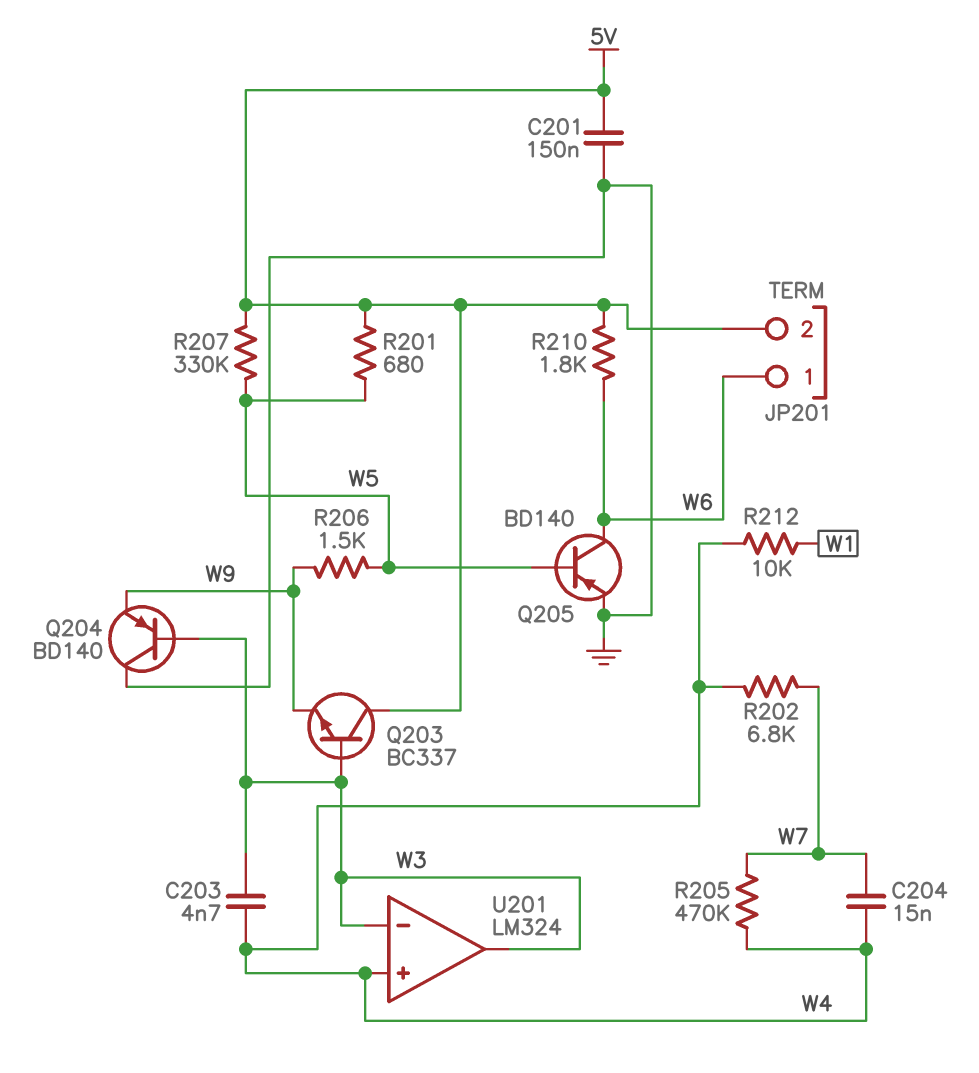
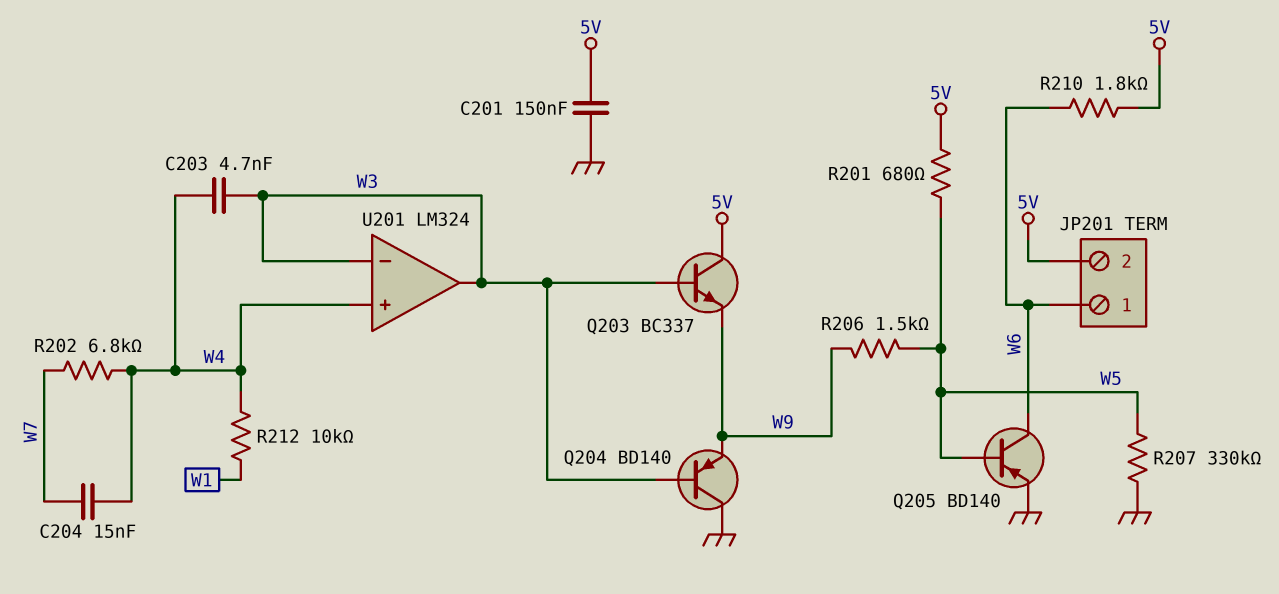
R205: 470k (W4, W7) -> none
R207: 330k (5V, W5) -> 330k (GND, W5)

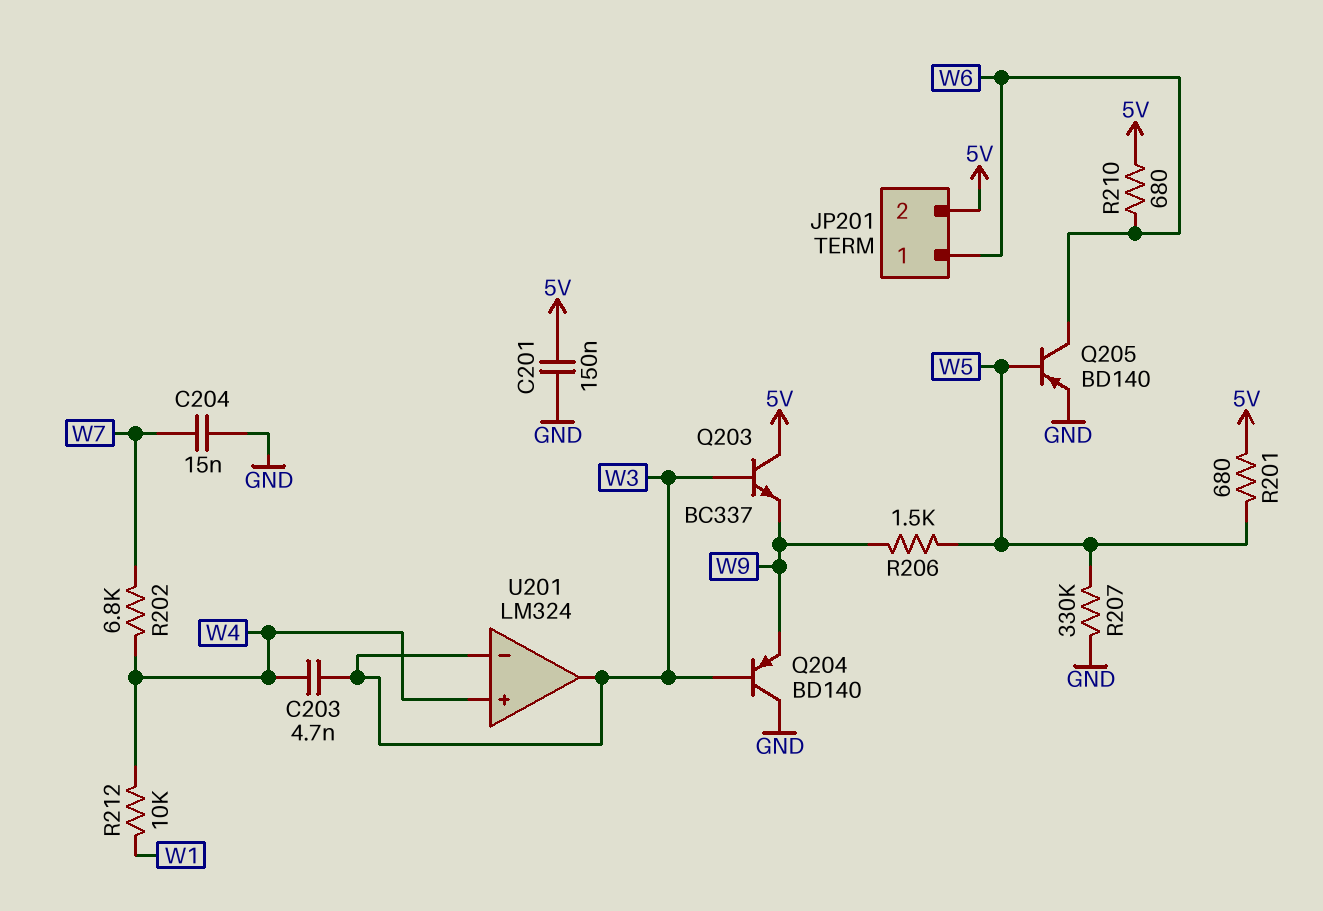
C204: 15nF (W4, W7) -> 15nF (GND, W7)
R210: 1.8k (5V, W6) -> 680 (5V, W6)

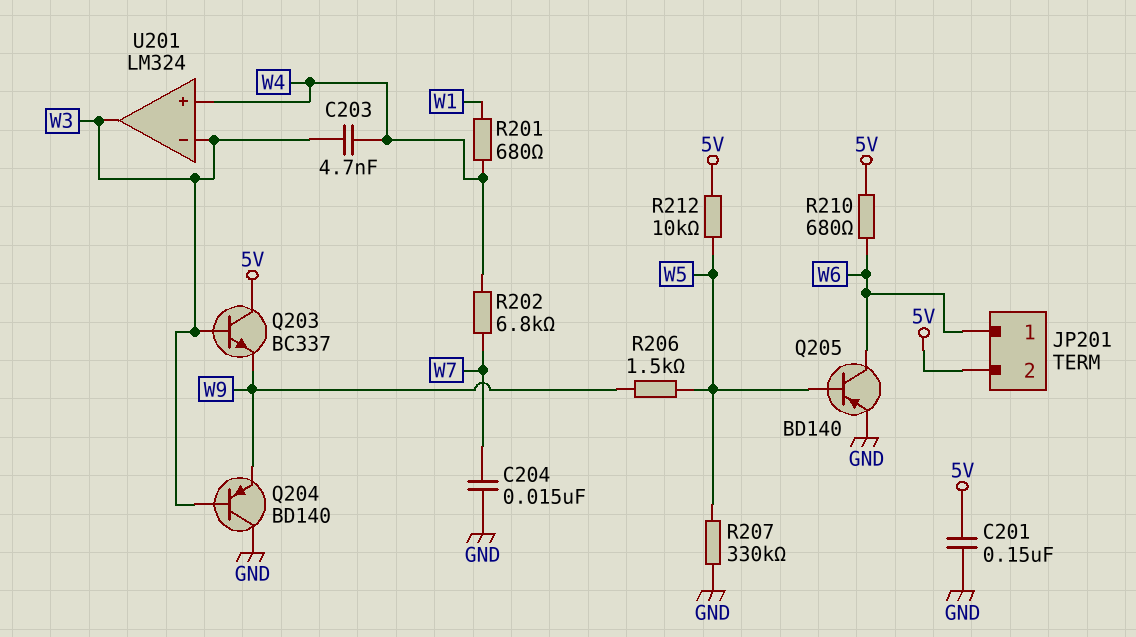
R201: 680 (5V, W5) -> 680 (W1, W4)
R212: 10k (W1, W4) -> 10k (5V, W5)

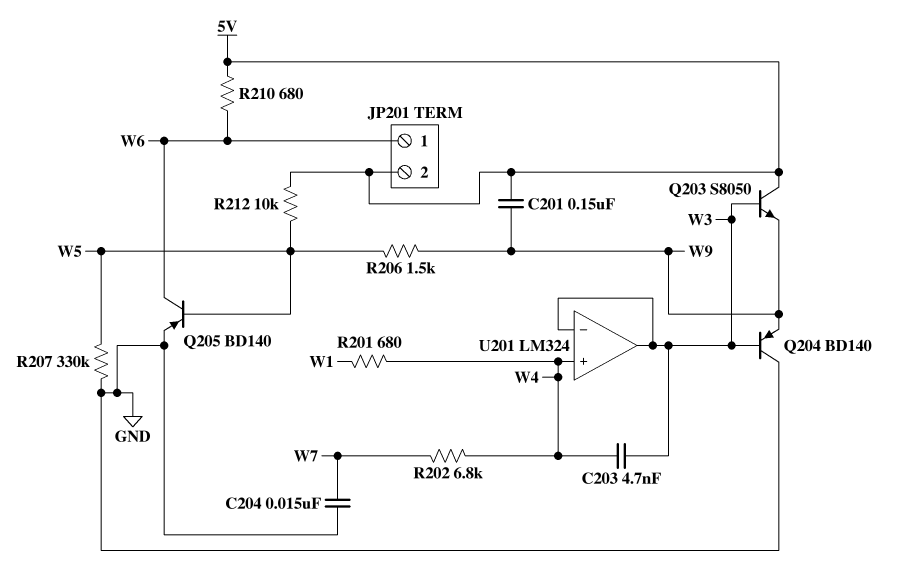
C201: 150nF (5V, GND) -> 150nF (5V, W9)
Q203: NPN BC337 (B W3, C 5V, E W9) -> NPN S8050 (B W3, C 5V, E W9)

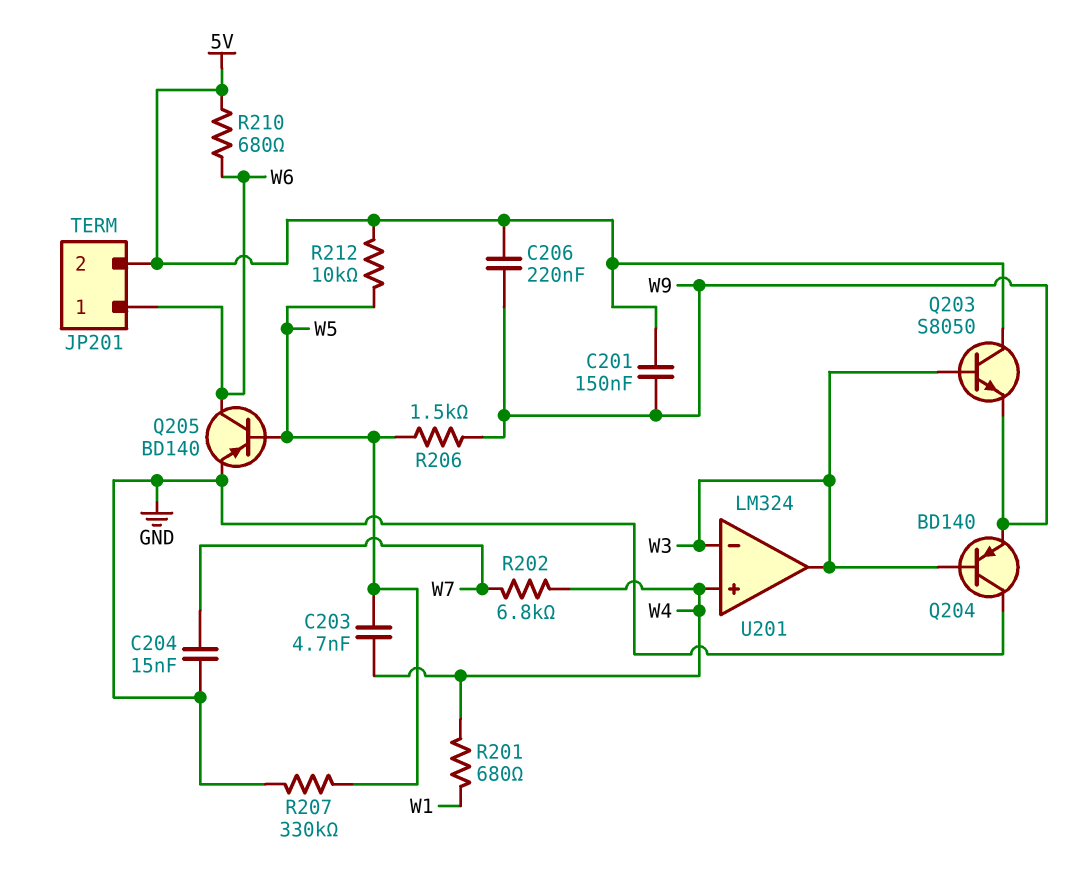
C203: 4.7nF (W3, W4) -> 4.7nF (W4, W5)
C206: none -> 220nF (5V, W9)

